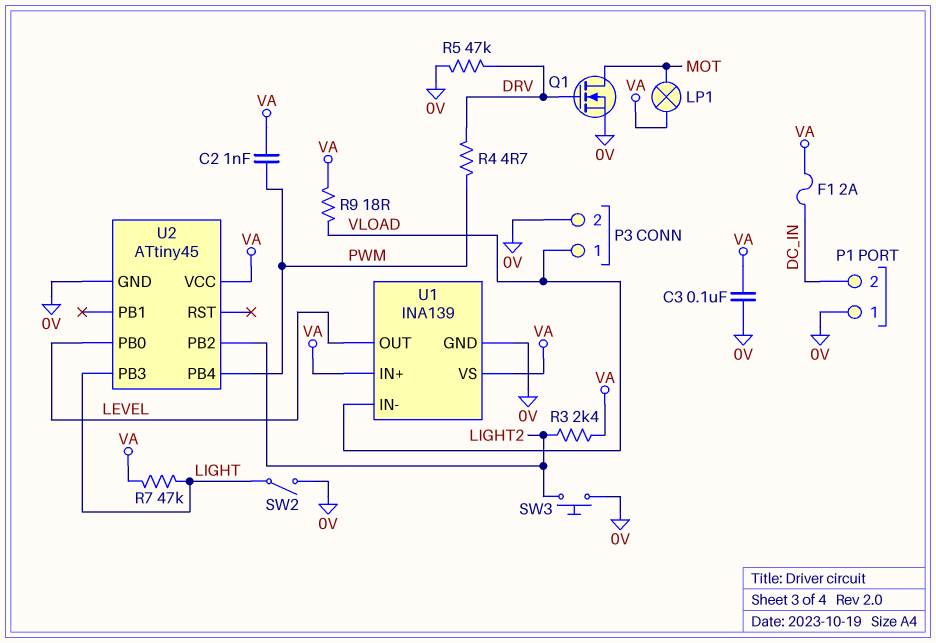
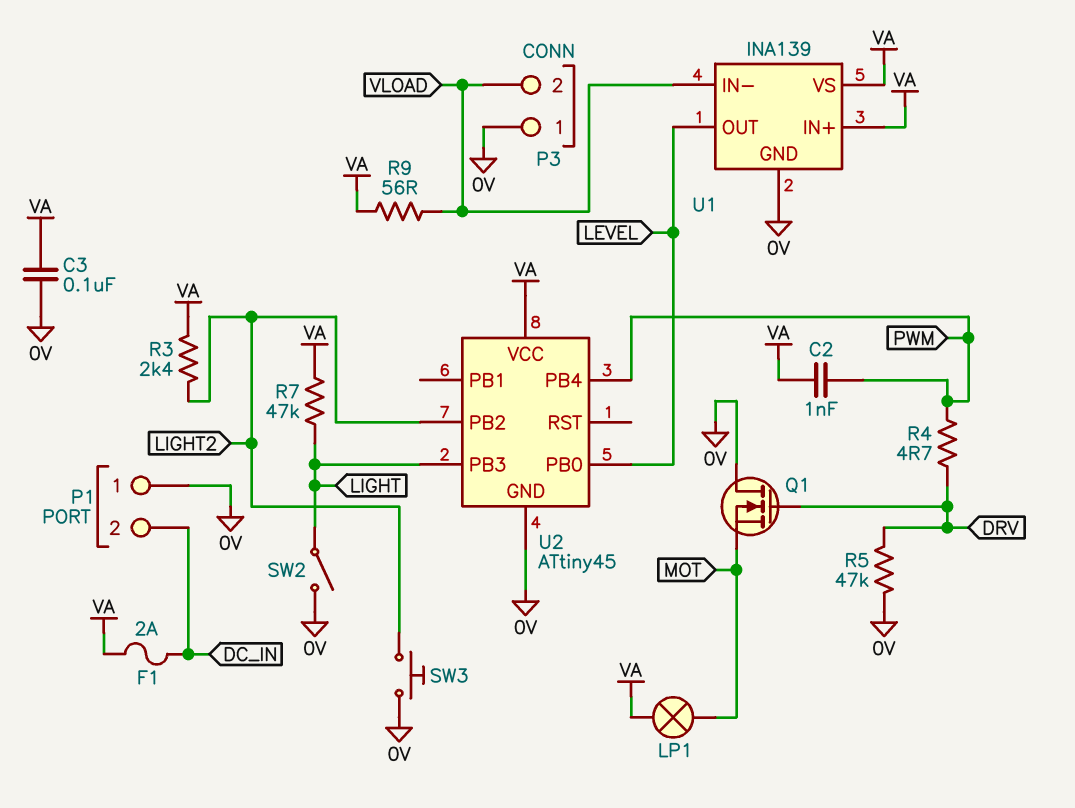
P3 pin 1: VLOAD -> 0V
P3 pin 2: 0V -> VLOAD
Q1: NMOS (G DRV, D MOT, S 0V) -> NMOS (G DRV, D 0V, S MOT)
R9: 18 (VA, VLOAD) -> 56 (VA, VLOAD)

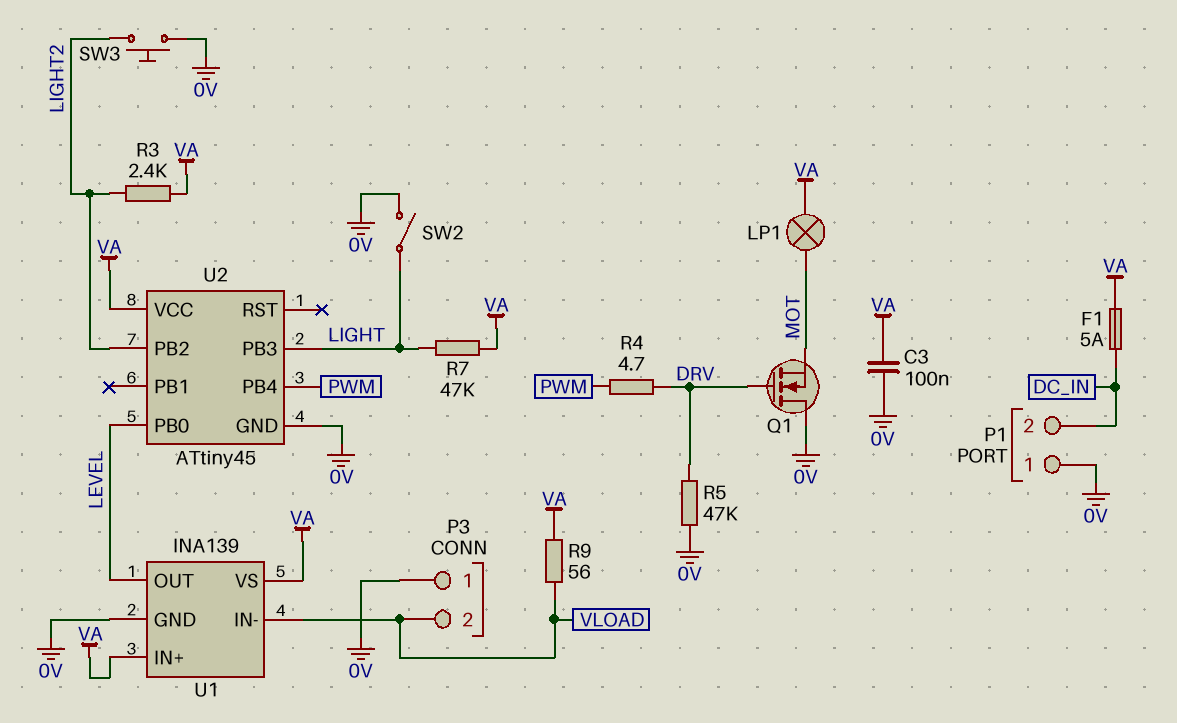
C2: 1nF (PWM, VA) -> none
F1: 2A (DC_IN, VA) -> 5A (DC_IN, VA)

